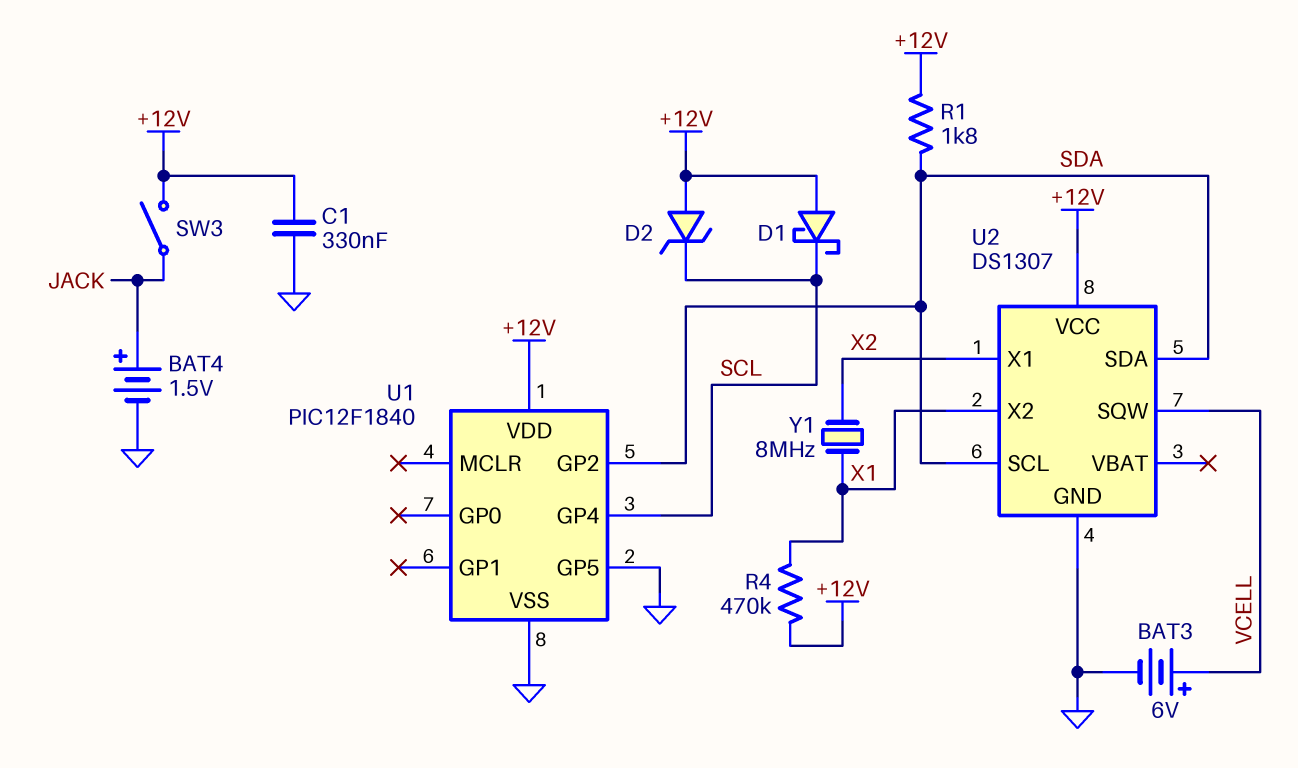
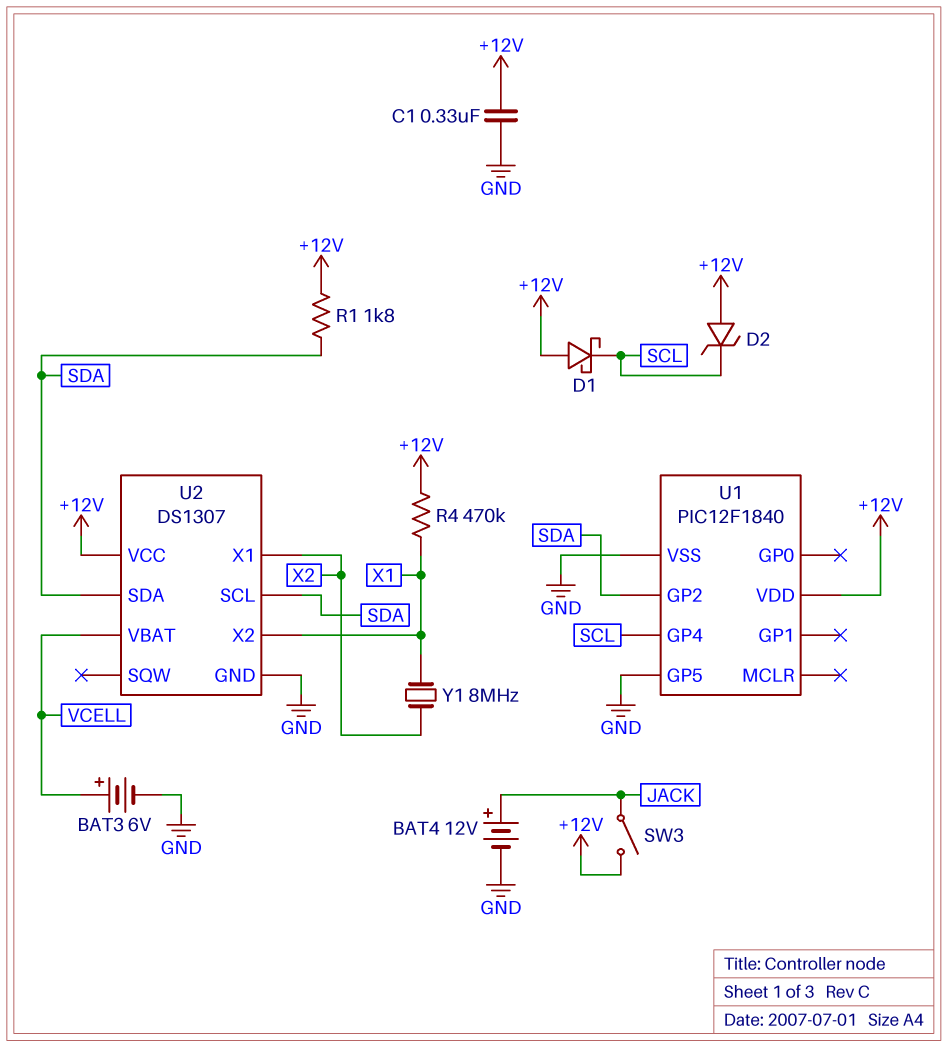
BAT4: 1.5V (plus JACK, minus GND) -> 12V (plus JACK, minus GND)
U2 pin SQW: VCELL -> none
U2 pin VBAT: none -> VCELL

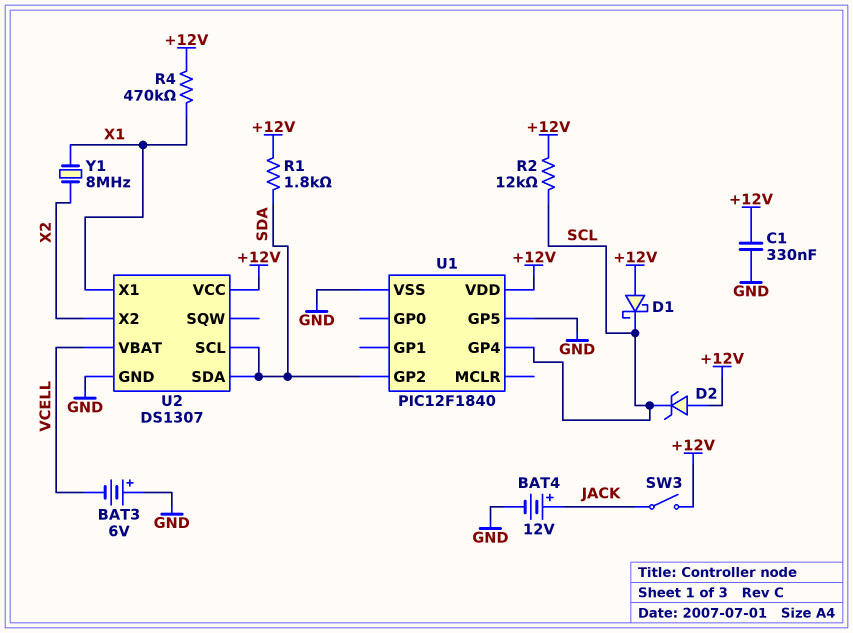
BAT3: 6V (plus VCELL, minus GND) -> 6V (plus GND, minus VCELL)
R2: none -> 12k (+12V, SCL)
U2 pin X1: X2 -> X1
U2 pin X2: X1 -> X2

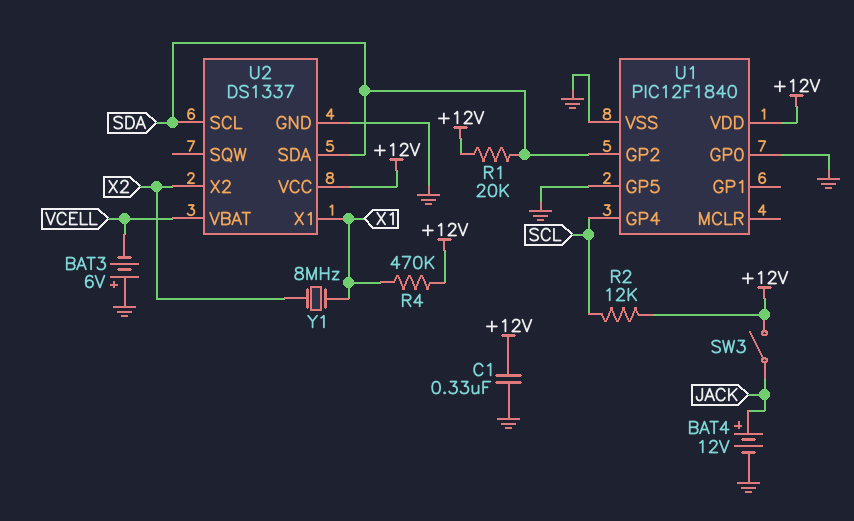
D1: schottky (A +12V, K SCL) -> none
D2: zener (A +12V, K SCL) -> none
R1: 1.8k (+12V, SDA) -> 20k (+12V, SDA)
U1 pin GP0: none -> GND
U2: DS1307 -> DS1337

